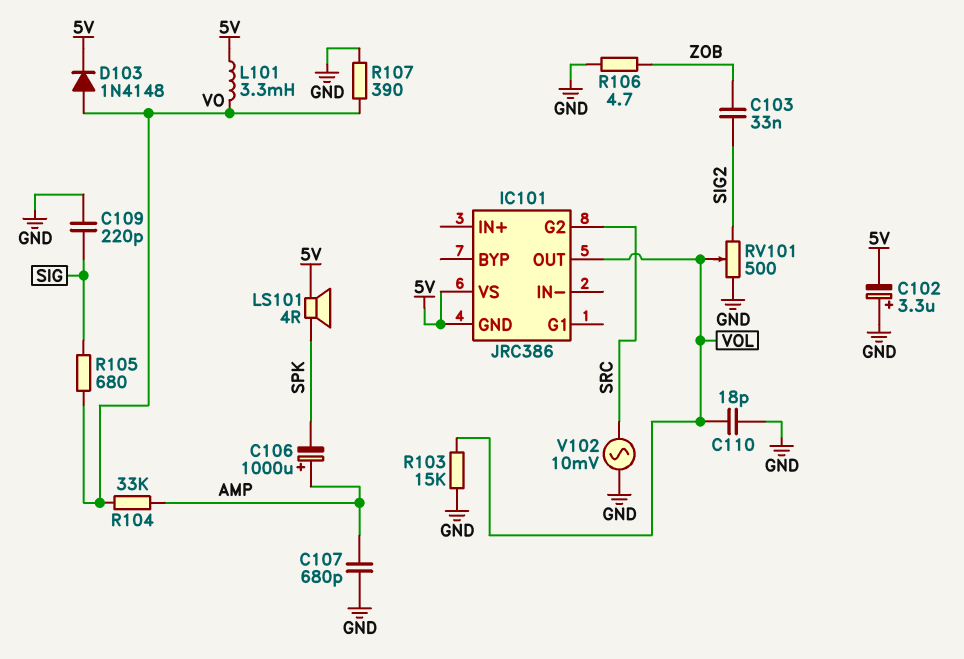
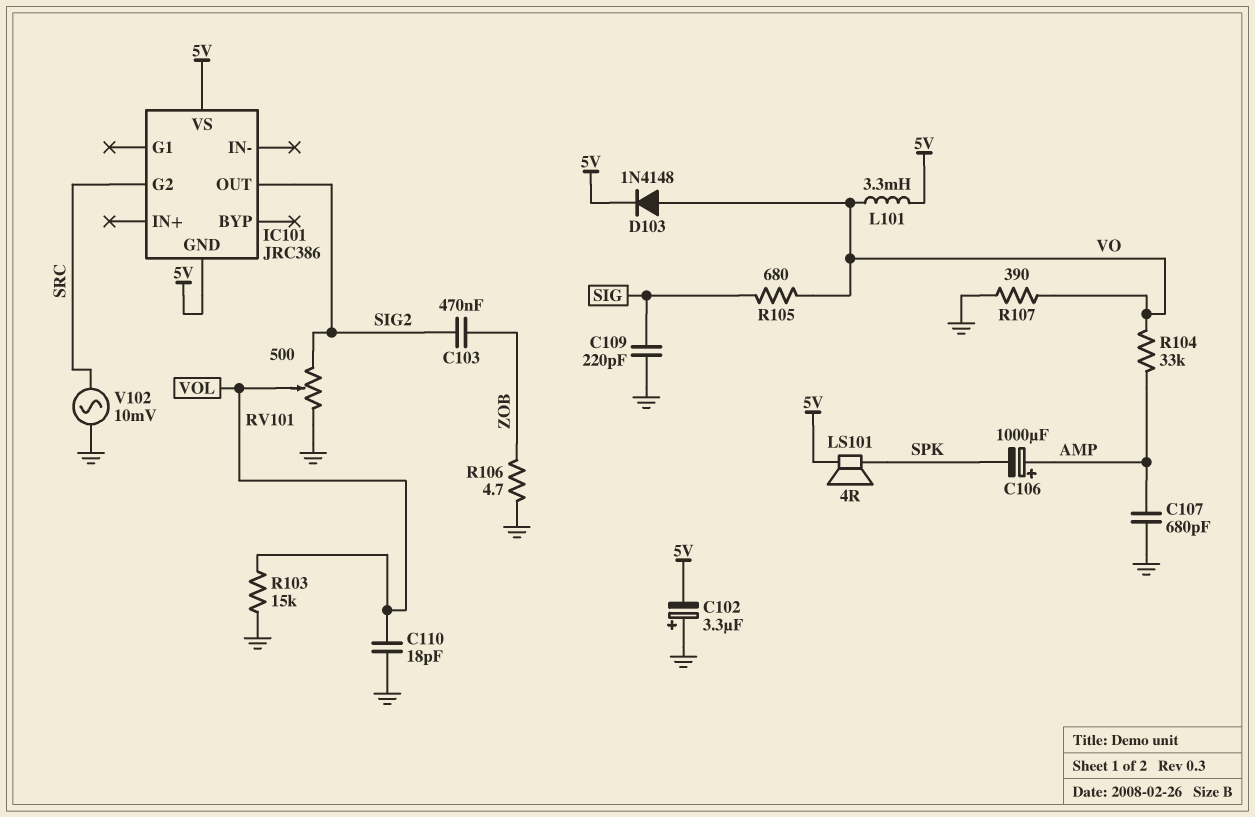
C103: 33nF (SIG2, ZOB) -> 470nF (SIG2, ZOB)
IC101 pin OUT: VOL -> SIG2

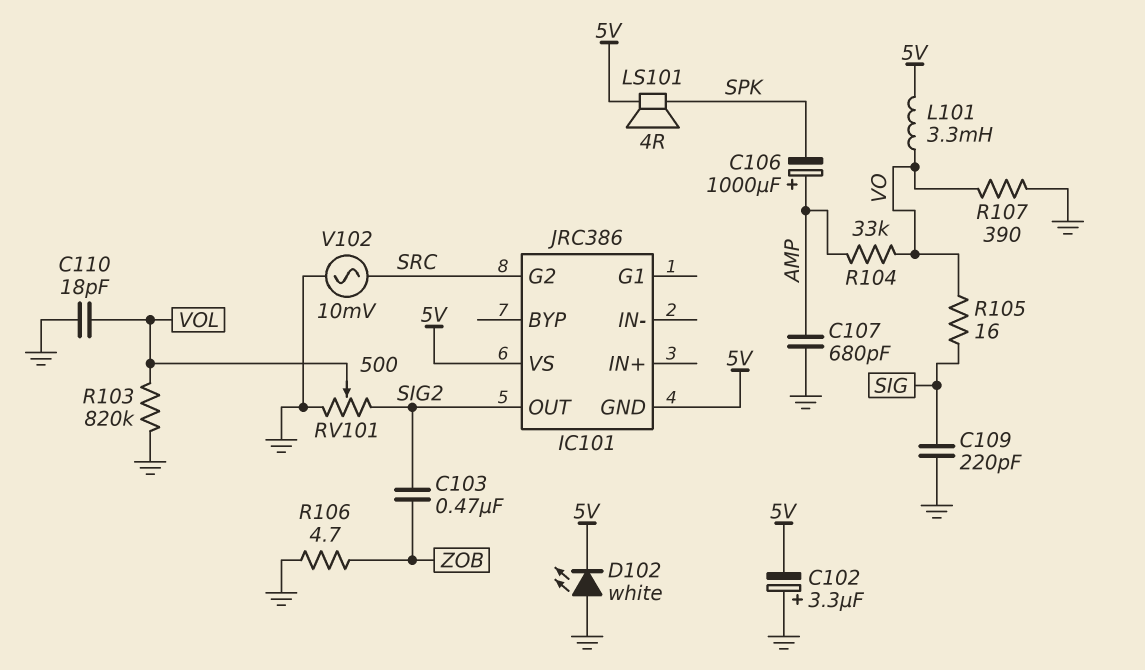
D102: none -> LED white (A GND, K 5V)
D103: diode 1N4148 (A VO, K 5V) -> none
R103: 15k (GND, VOL) -> 820k (GND, VOL)
R105: 680 (SIG, VO) -> 16 (SIG, VO)

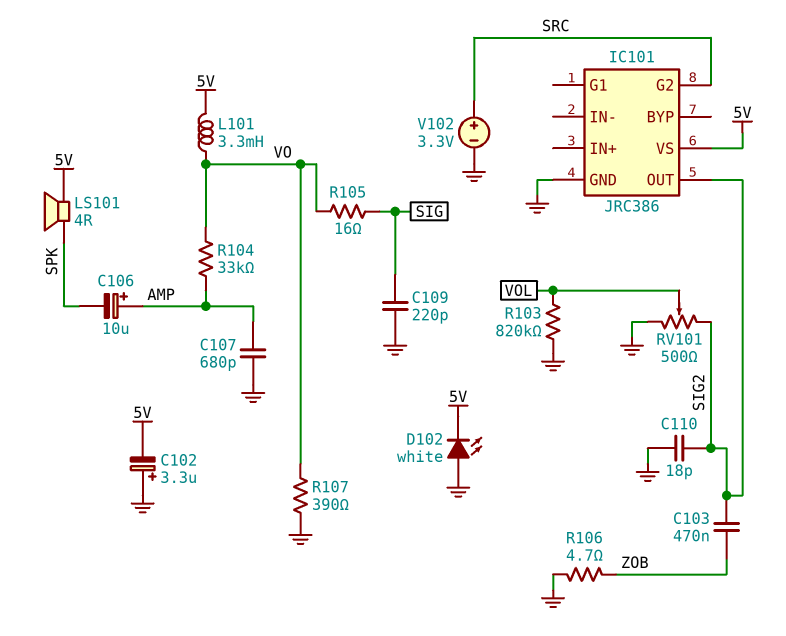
C106: 1000uF (plus AMP, minus SPK) -> 10uF (plus AMP, minus SPK)
C110: 18pF (GND, VOL) -> 18pF (GND, SIG2)
IC101 pin GND: 5V -> GND
V102: AC 10mV (GND, SRC) -> 3.3V (plus SRC, minus GND)

